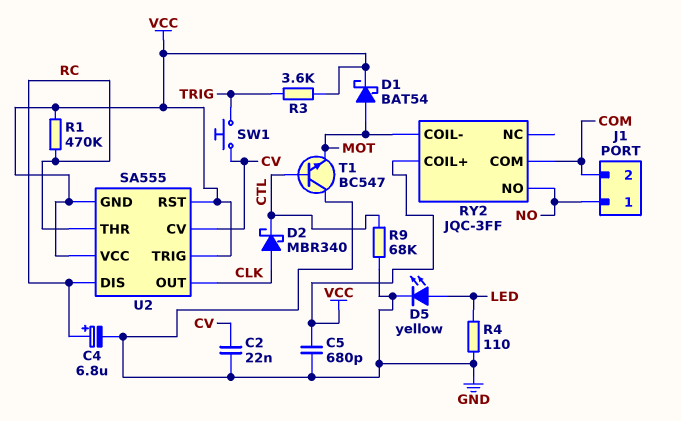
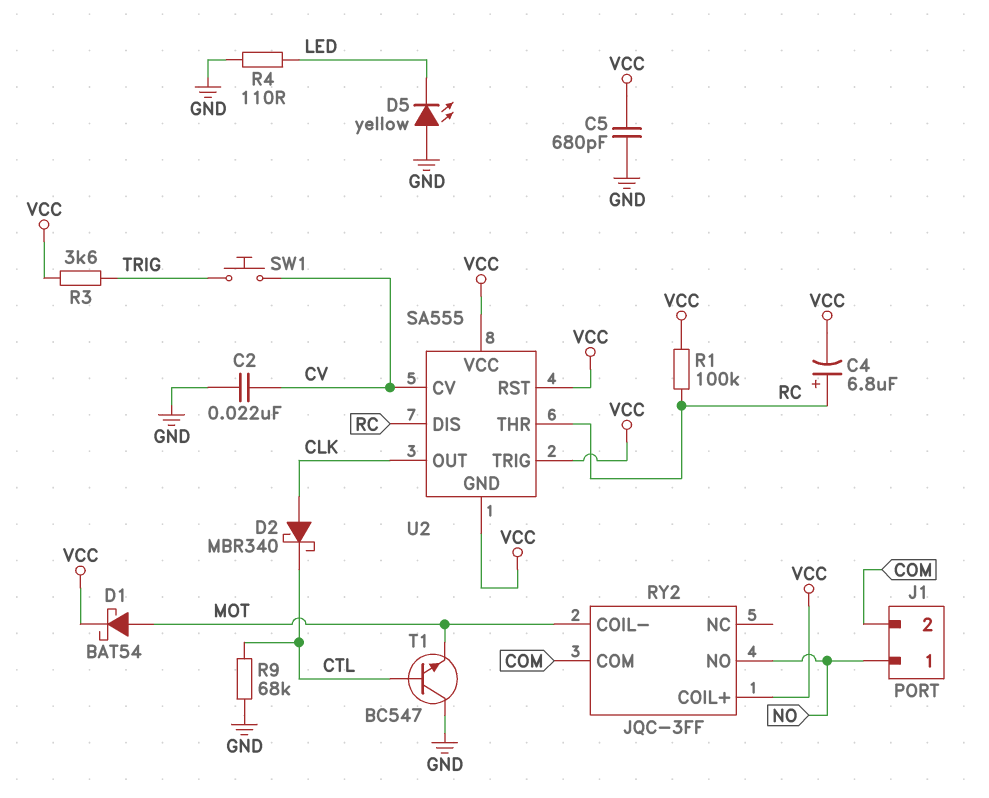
C4: 6.8uF (plus RC, minus GND) -> 6.8uF (plus RC, minus VCC)
D5: LED yellow (A LED, K GND) -> LED yellow (A GND, K LED)
R1: 470k (RC, VCC) -> 100k (RC, VCC)

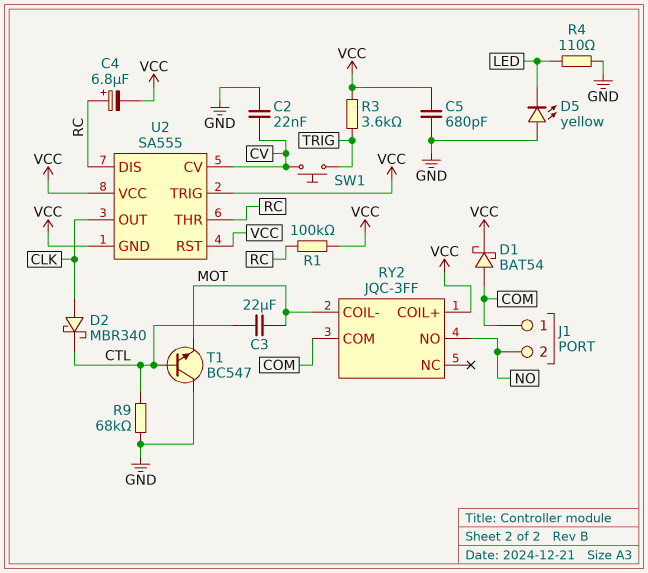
C3: none -> 22uF (CTL, MOT)
D1: schottky BAT54 (A MOT, K VCC) -> schottky BAT54 (A COM, K VCC)
J1 pin 1: NO -> COM
J1 pin 2: COM -> NO

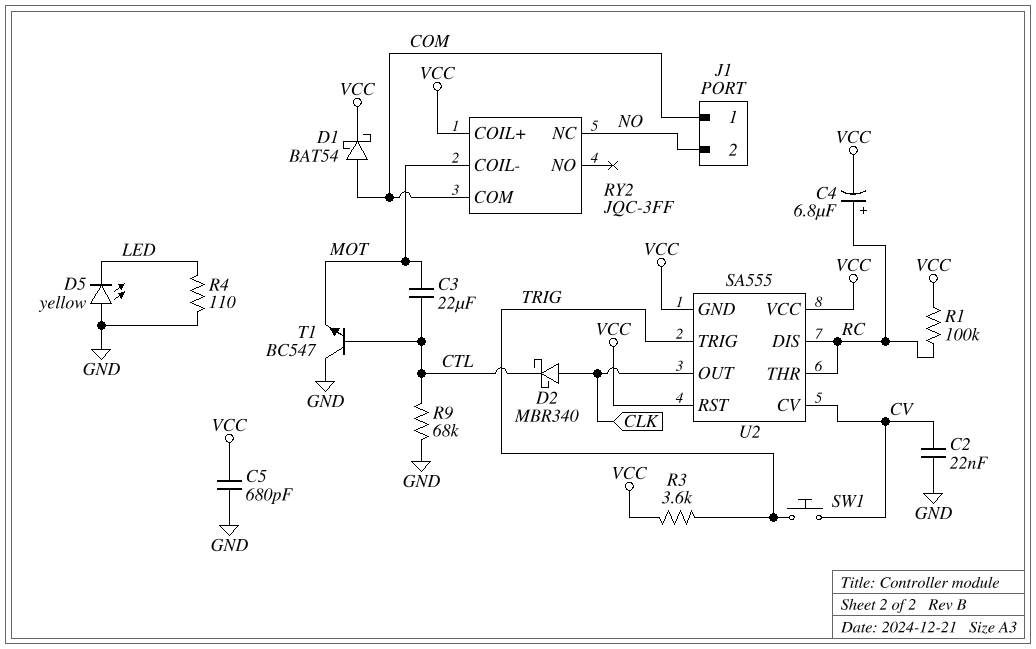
RY2 pin NC: none -> NO
RY2 pin NO: NO -> none
U2 pin TRIG: VCC -> TRIG

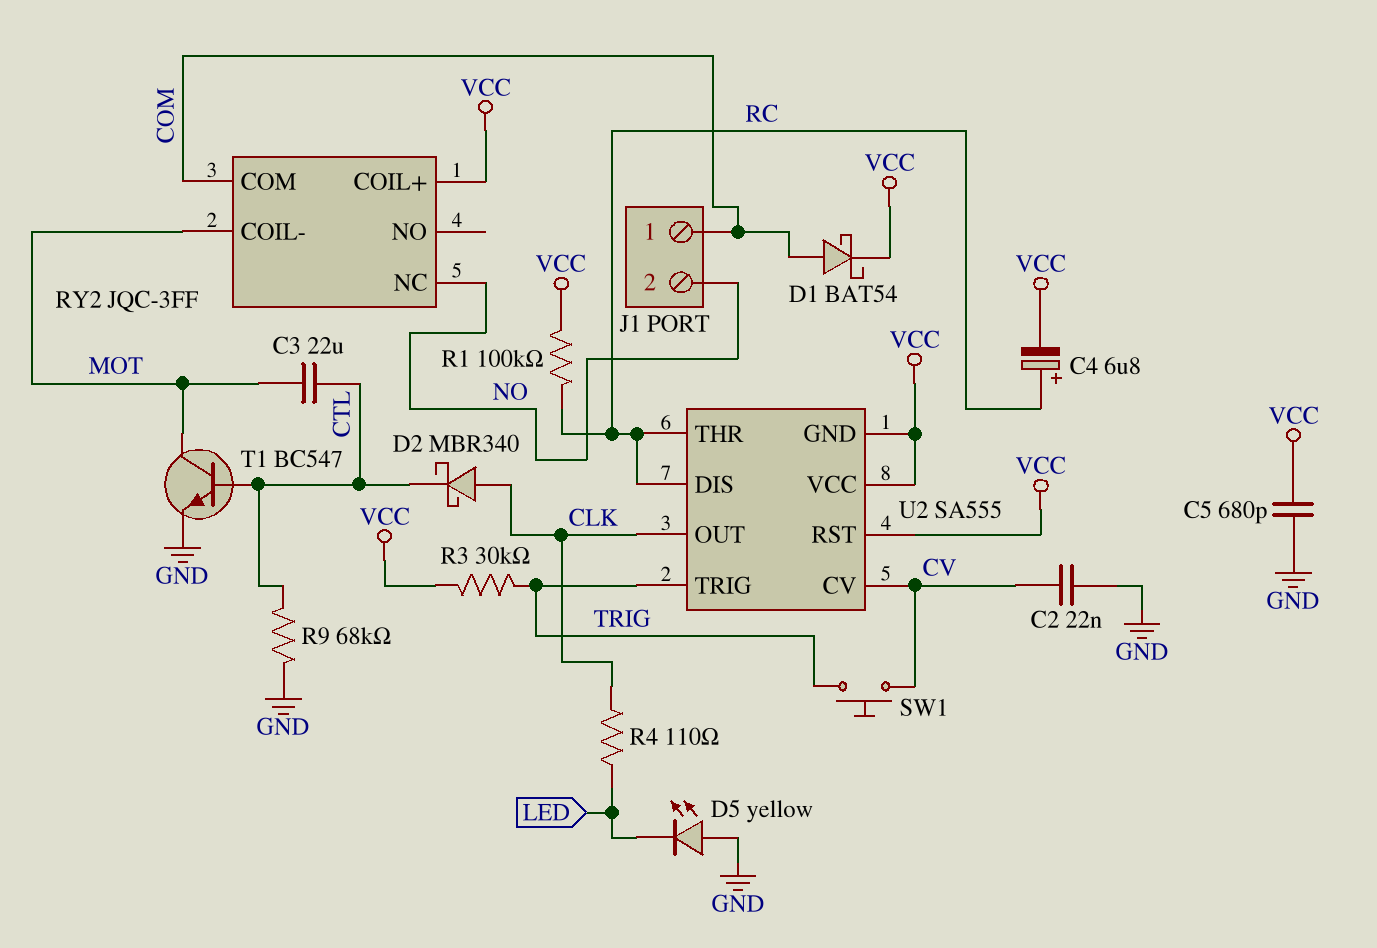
R3: 3.6k (TRIG, VCC) -> 30k (TRIG, VCC)
R4: 110 (GND, LED) -> 110 (CLK, LED)
T1: NPN BC547 (B CTL, C GND, E MOT) -> NPN BC547 (B CTL, C MOT, E GND)

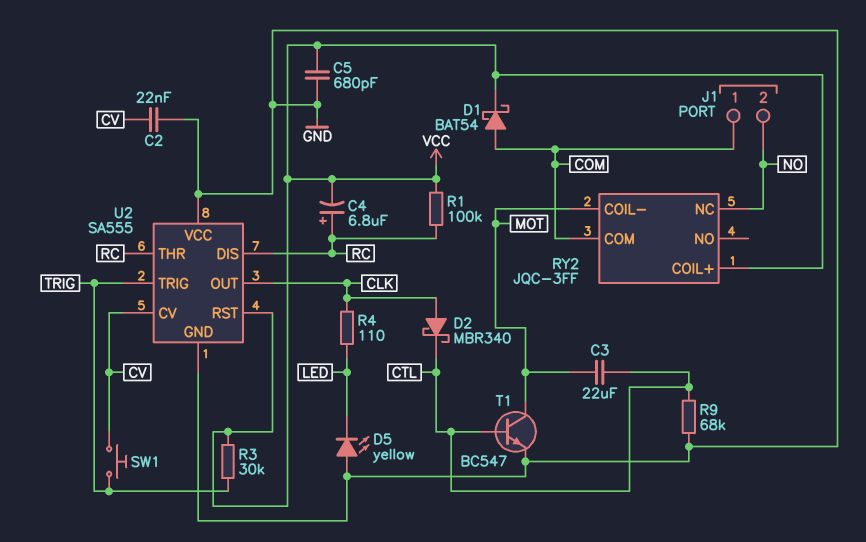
U2 pin GND: VCC -> GND
U2 pin VCC: VCC -> GND

